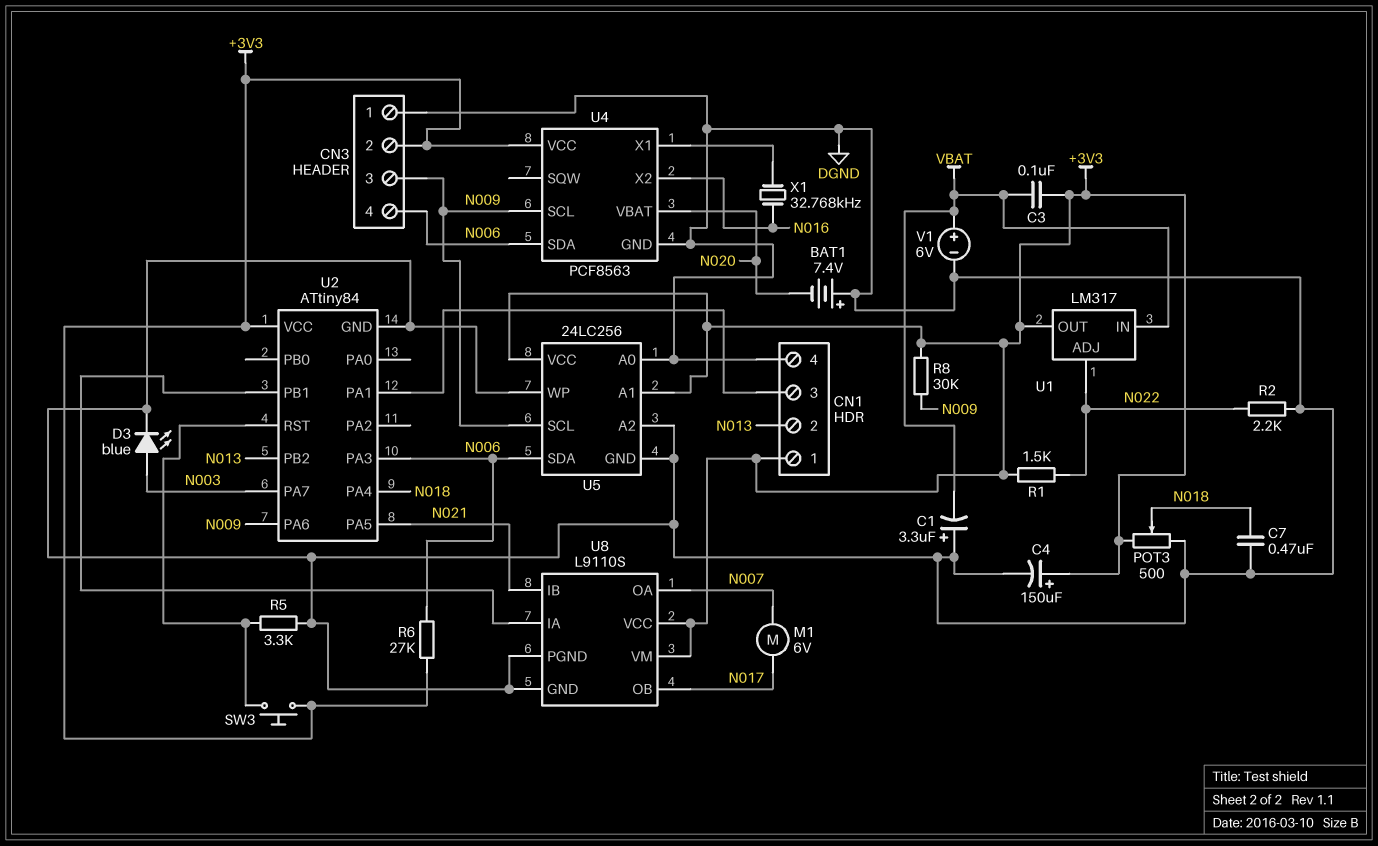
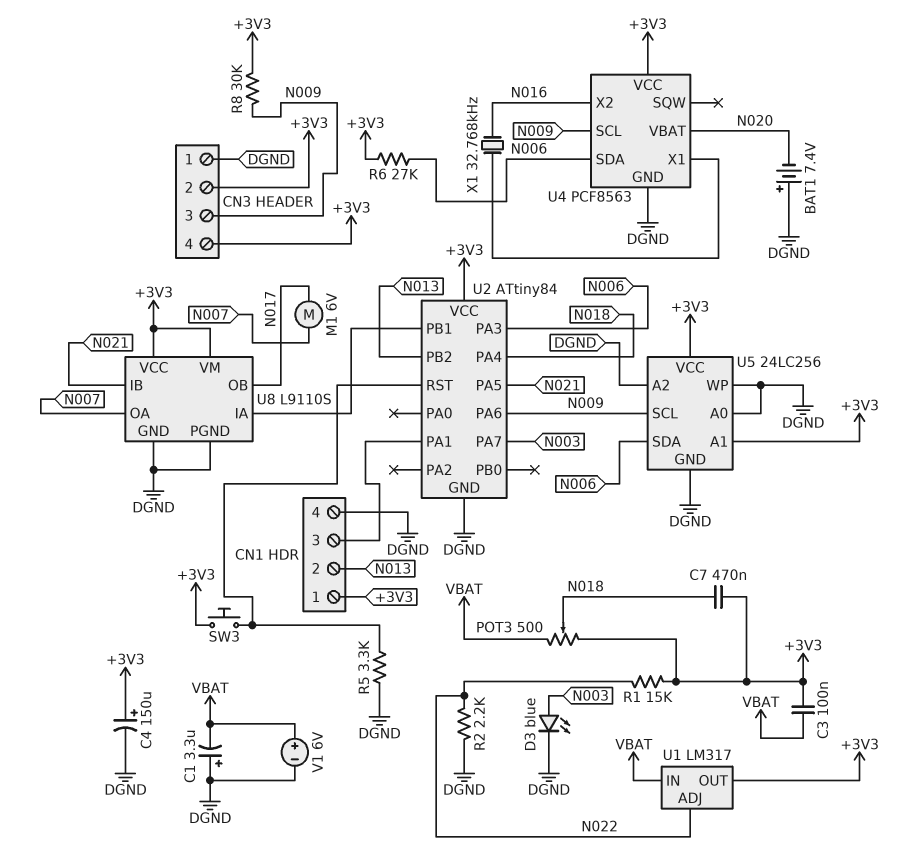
C7: 470nF (DGND, N018) -> 470nF (+3V3, N018)
CN3 pin 4: N006 -> +3V3
POT3: 500 (+3V3, DGND, wiper N018) -> 500 (+3V3, VBAT, wiper N018)
R1: 1.5k (+3V3, N022) -> 15k (+3V3, N022)

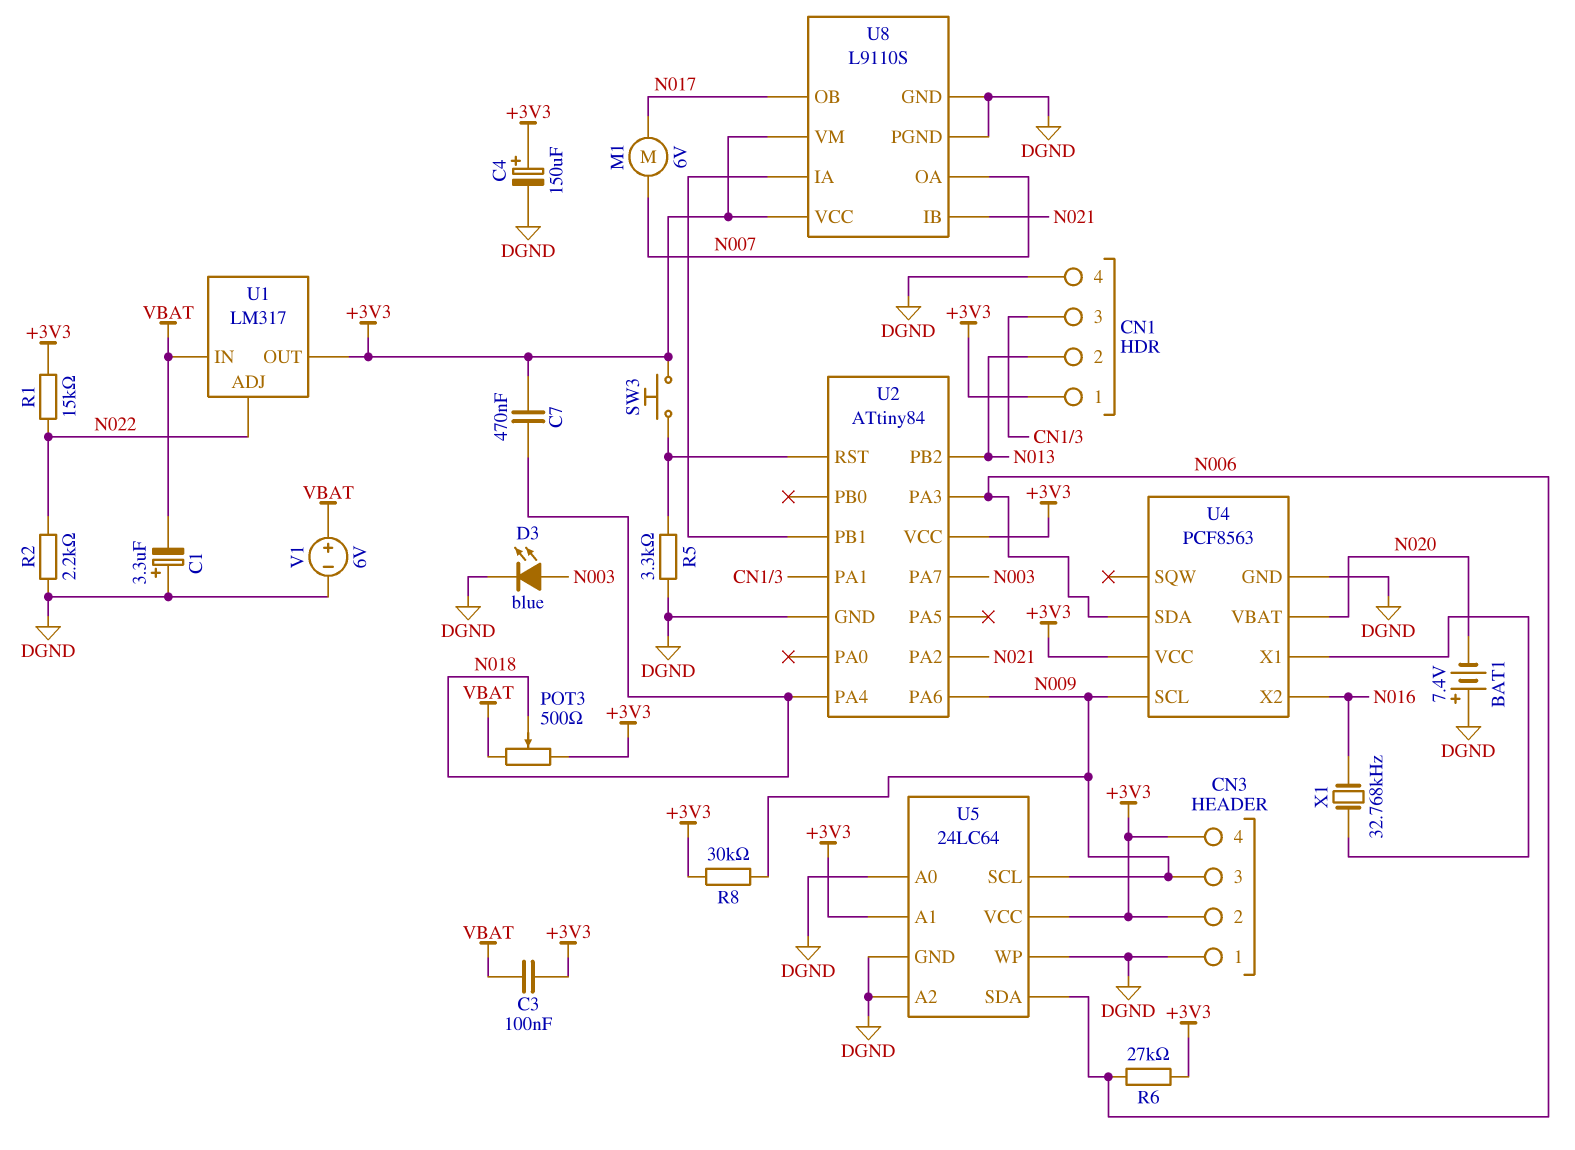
U2 pin PA2: none -> N021
U2 pin PA5: N021 -> none
U5: 24LC256 -> 24LC64

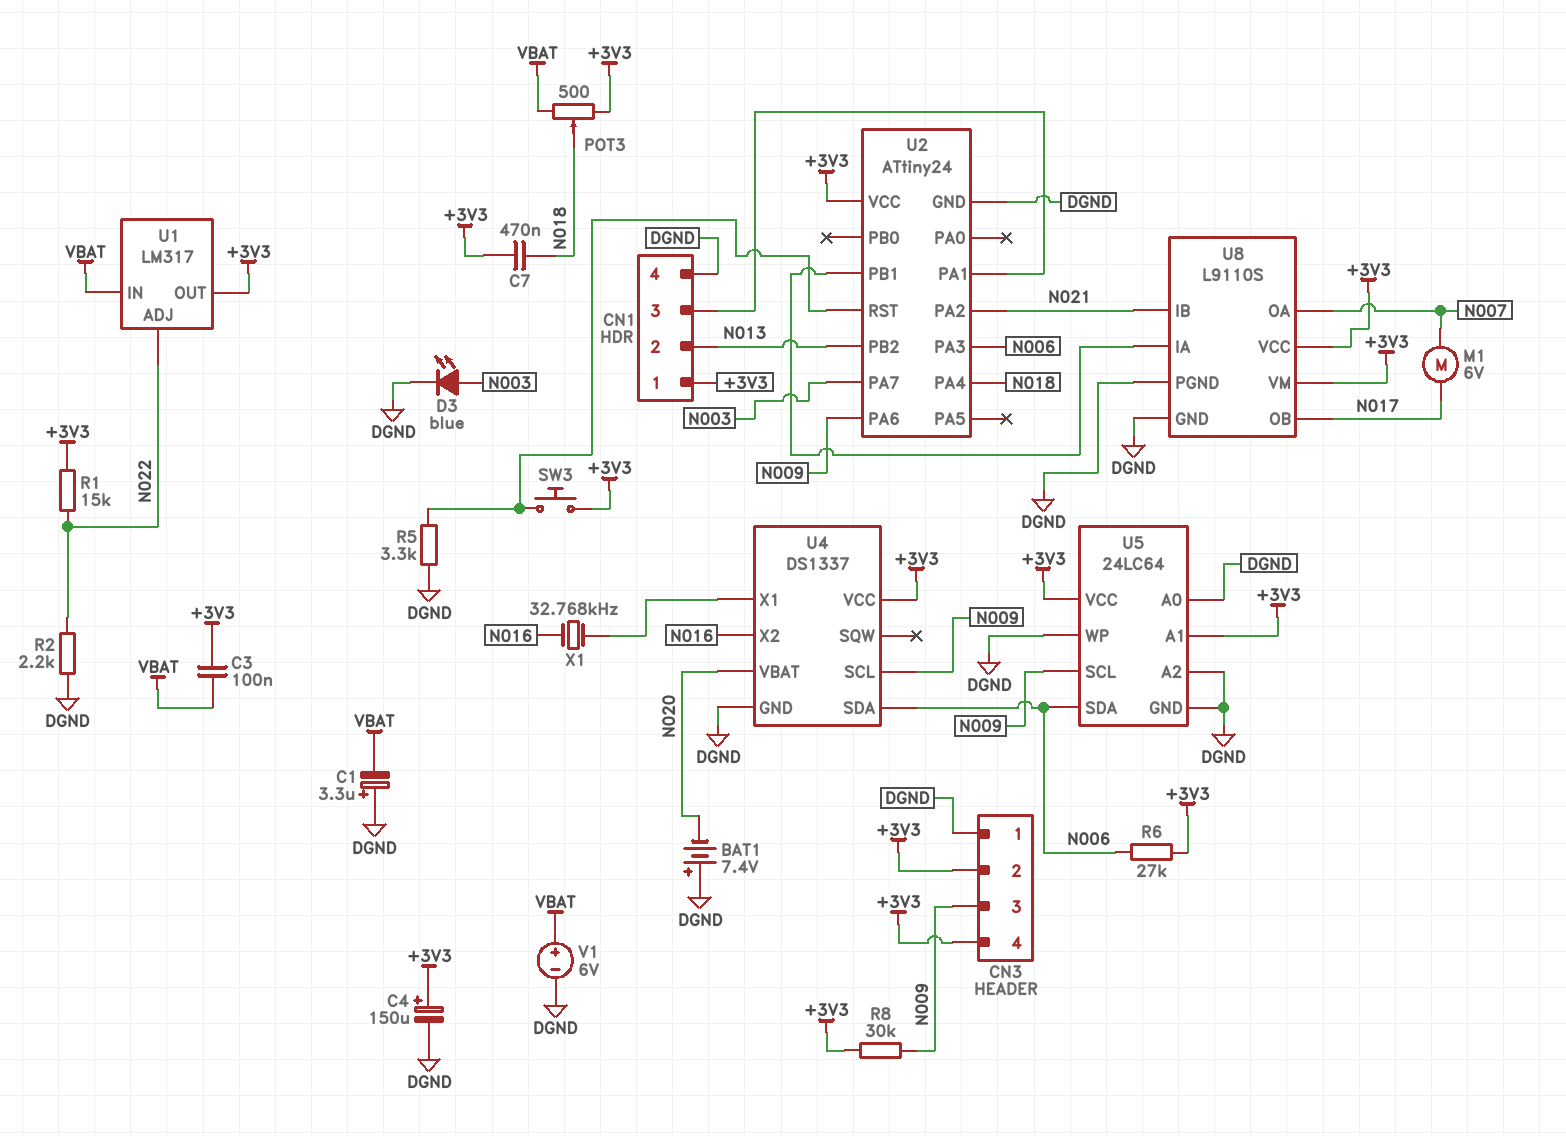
U2: ATtiny84 -> ATtiny24
U4: PCF8563 -> DS1337

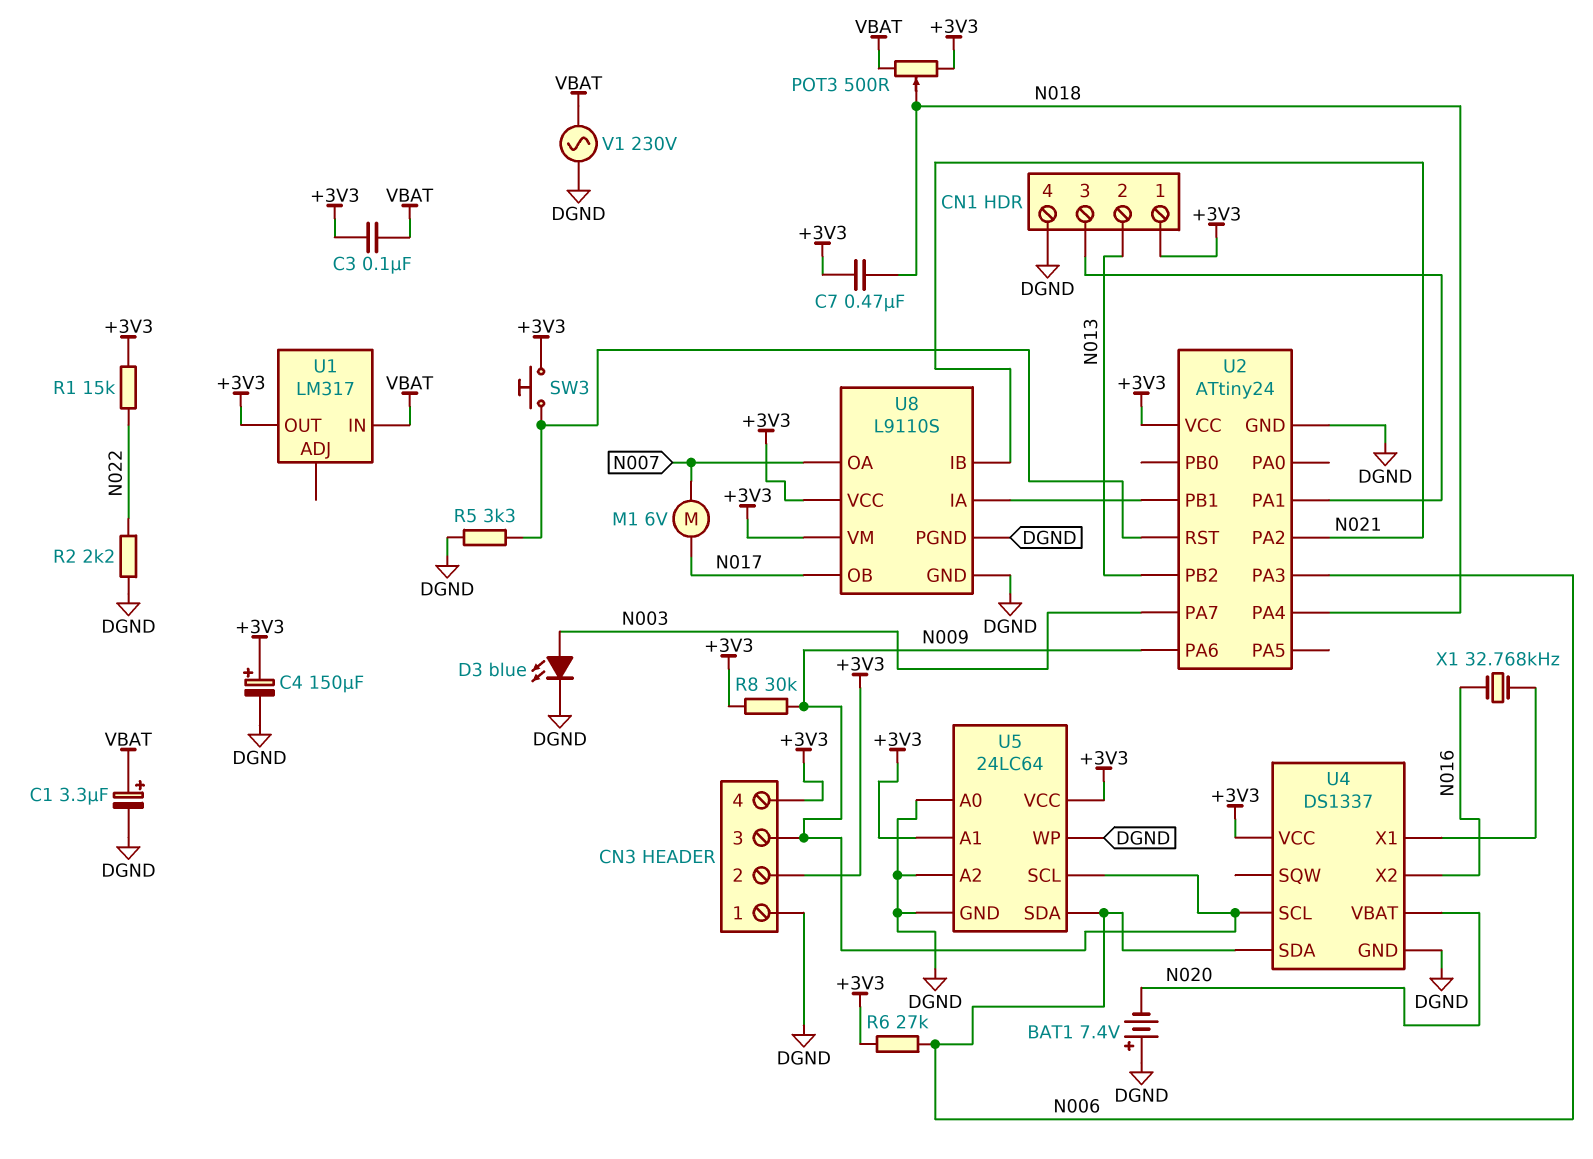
C1: 3.3uF (plus DGND, minus VBAT) -> 3.3uF (plus VBAT, minus DGND)
U1 pin ADJ: N022 -> none
V1: 6V (plus VBAT, minus DGND) -> AC 230V (DGND, VBAT)

